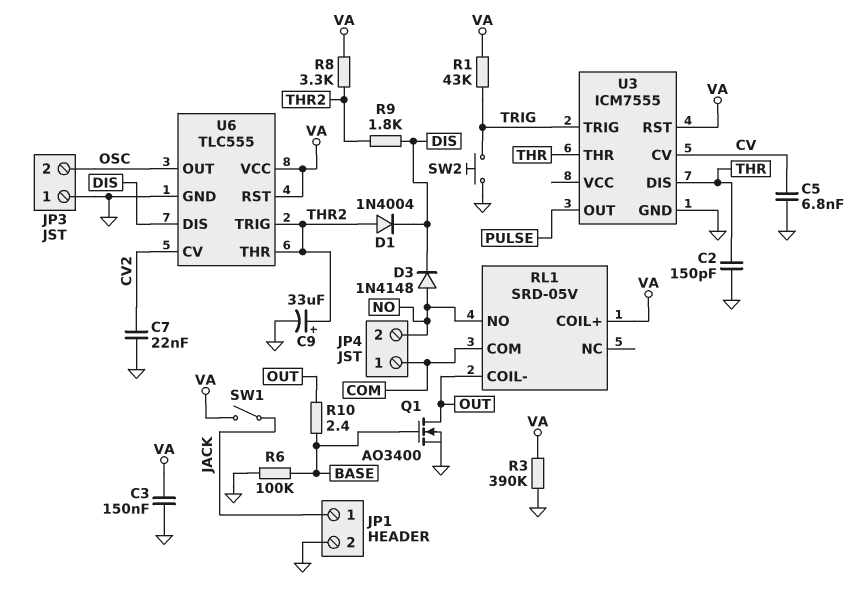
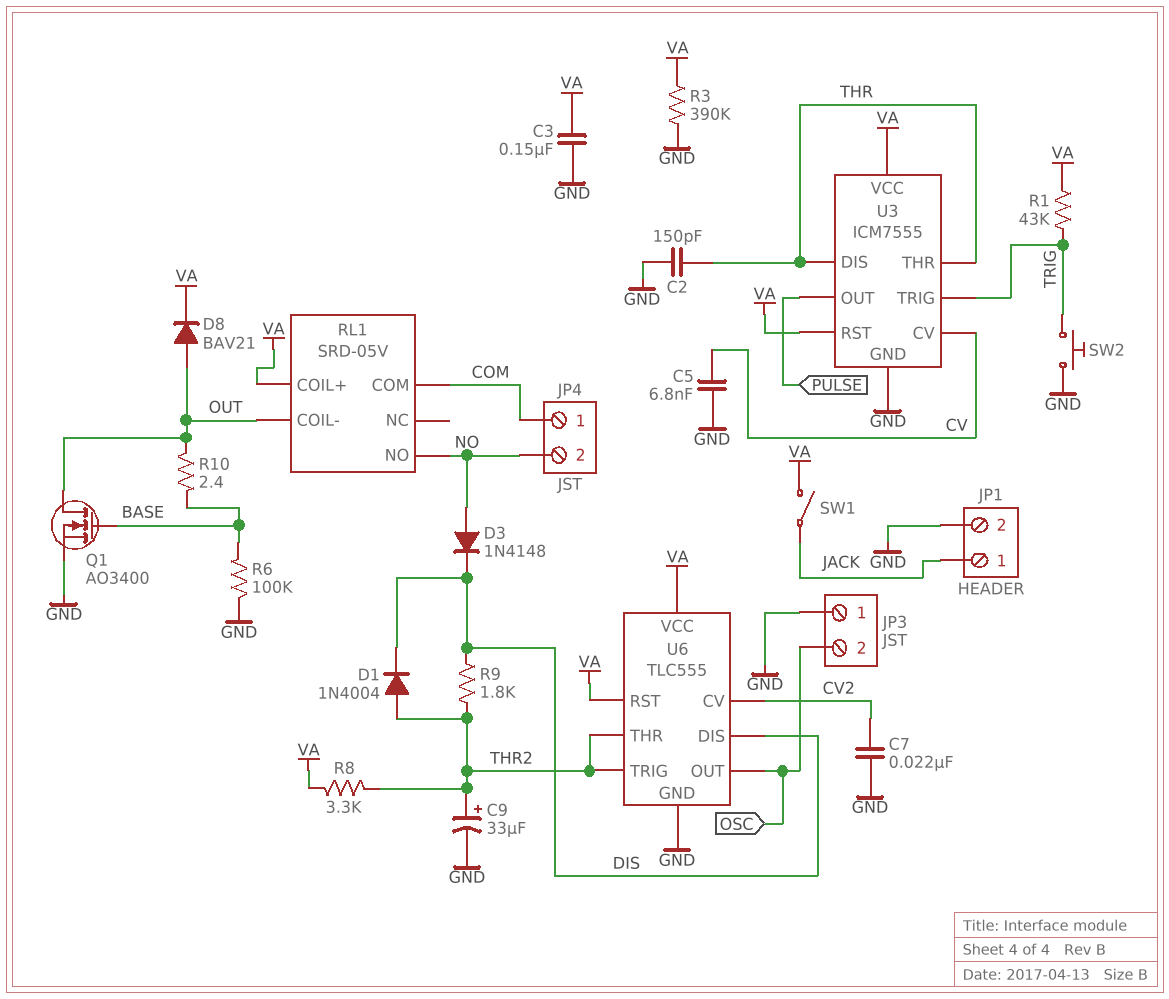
D8: none -> diode BAV21 (A OUT, K VA)
U3 pin VCC: none -> VA

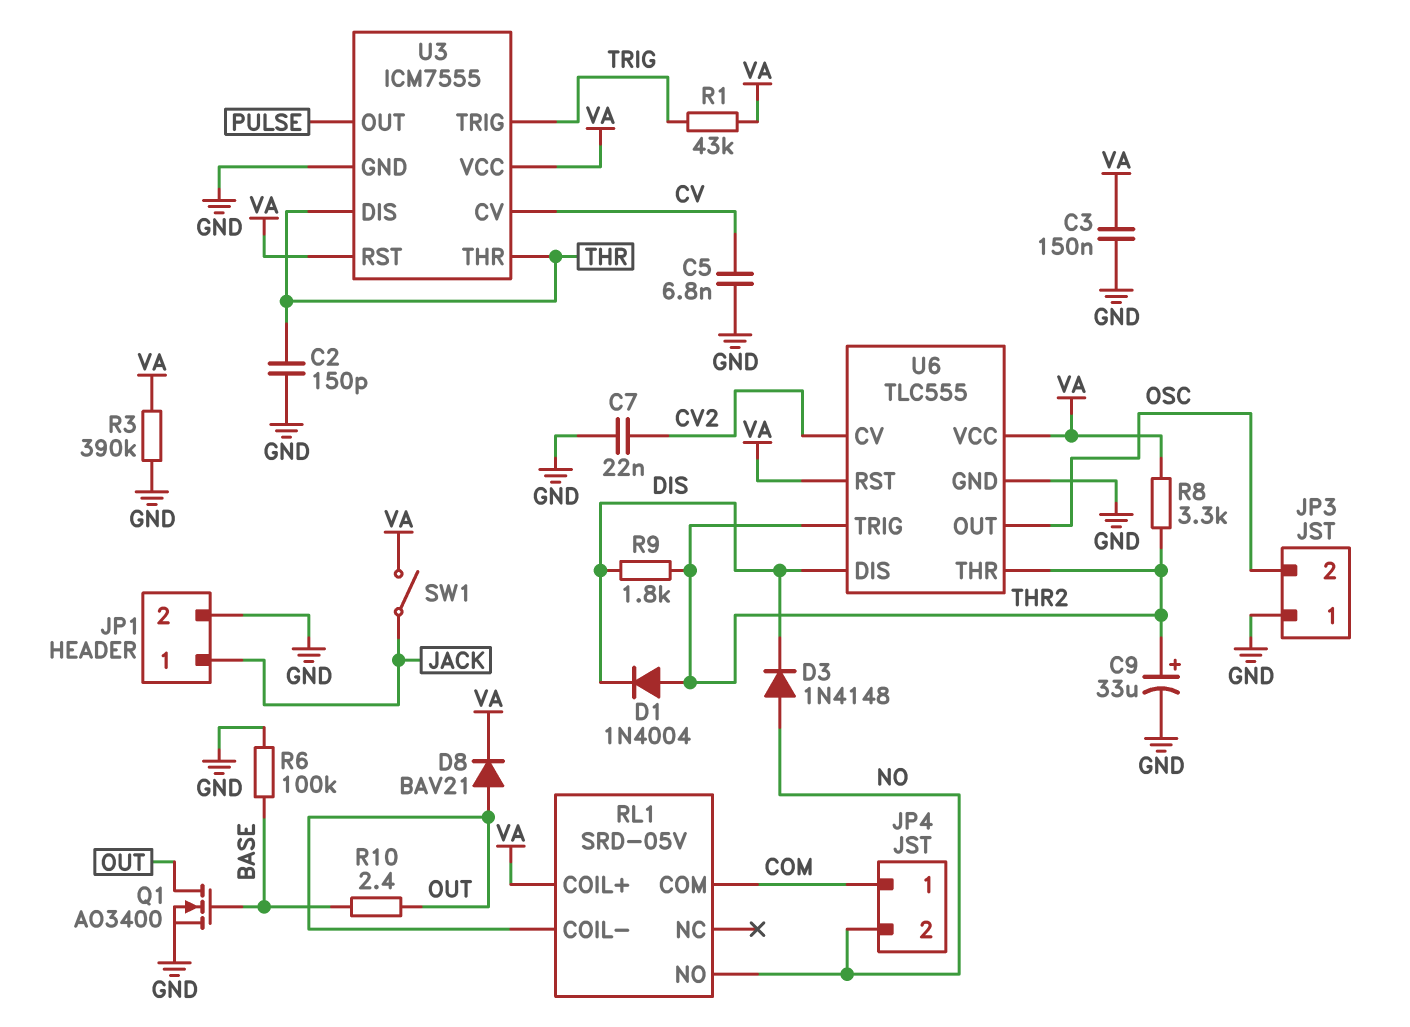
SW2: button (GND, TRIG) -> none

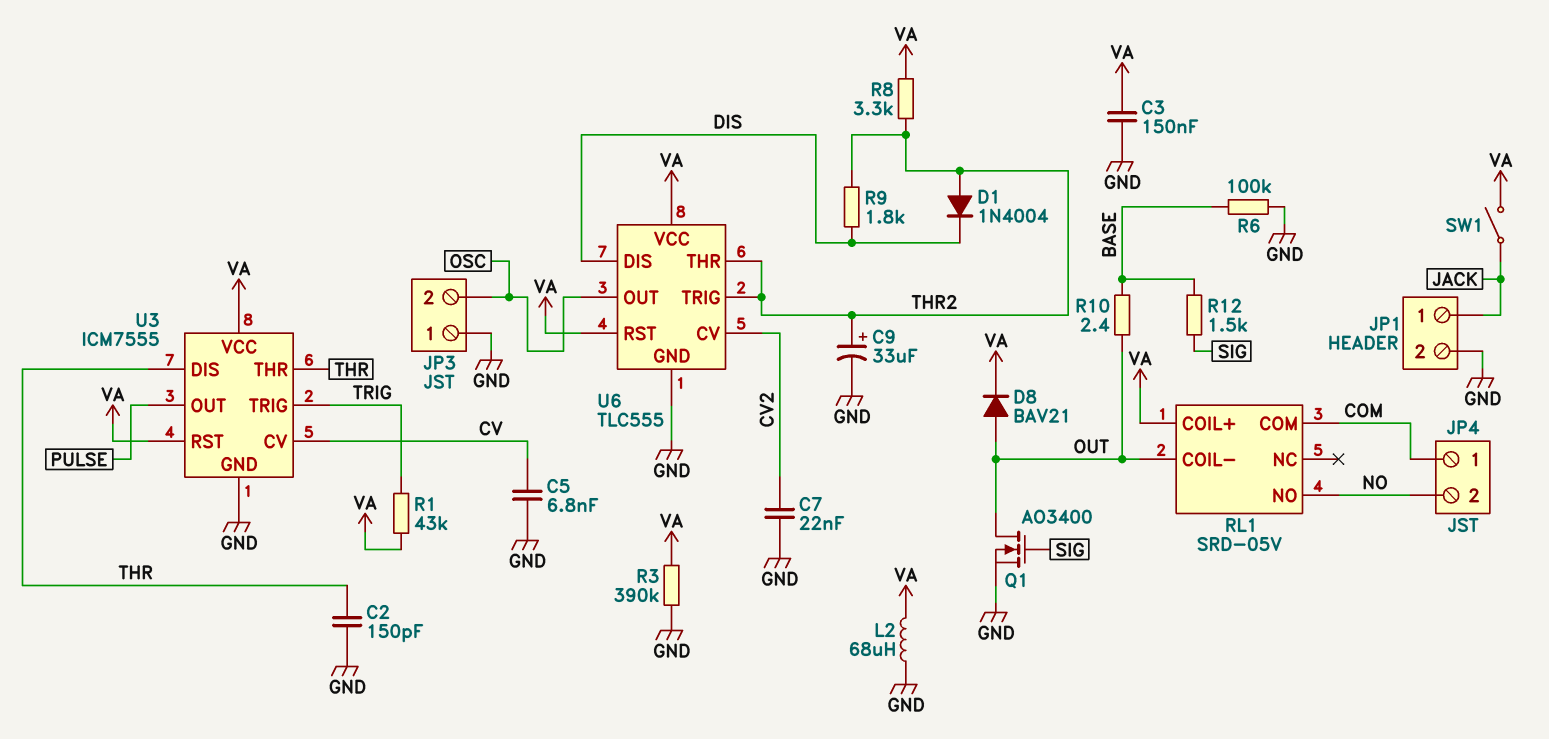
D3: diode 1N4148 (A NO, K DIS) -> none
L2: none -> 68uH (GND, VA)
Q1: NMOS AO3400 (G BASE, D OUT, S GND) -> NMOS AO3400 (G SIG, D OUT, S GND)
R12: none -> 1.5k (BASE, SIG)

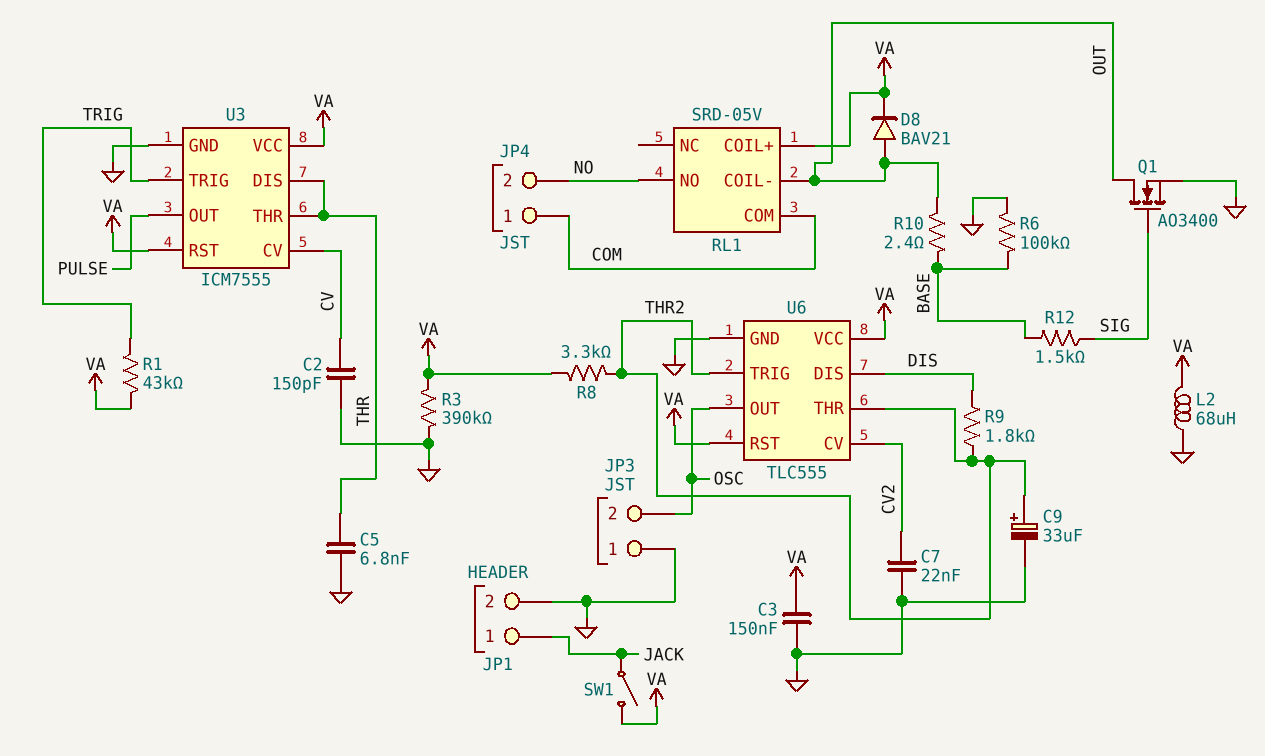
C2: 150pF (GND, THR) -> 150pF (CV, GND)
C5: 6.8nF (CV, GND) -> 6.8nF (GND, THR)
D1: diode 1N4004 (A THR2, K DIS) -> none

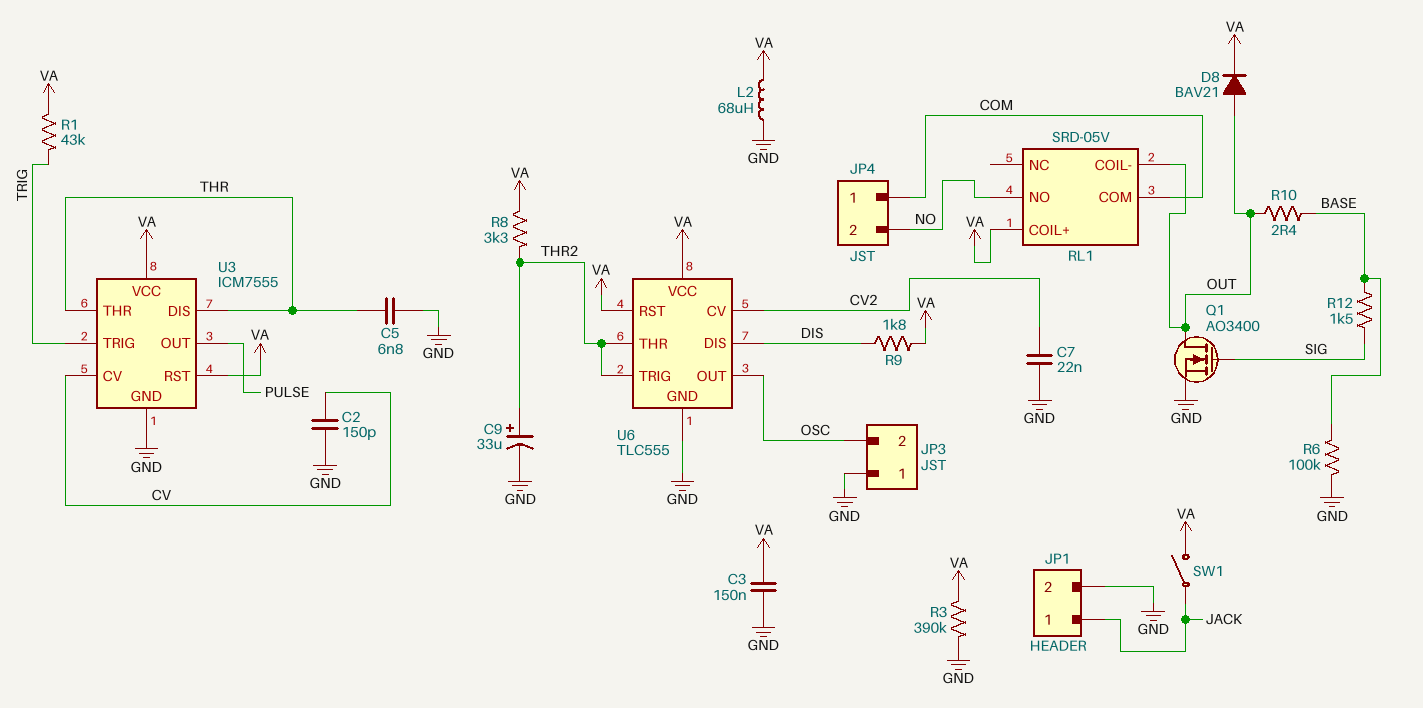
R9: 1.8k (DIS, THR2) -> 1.8k (DIS, VA)

